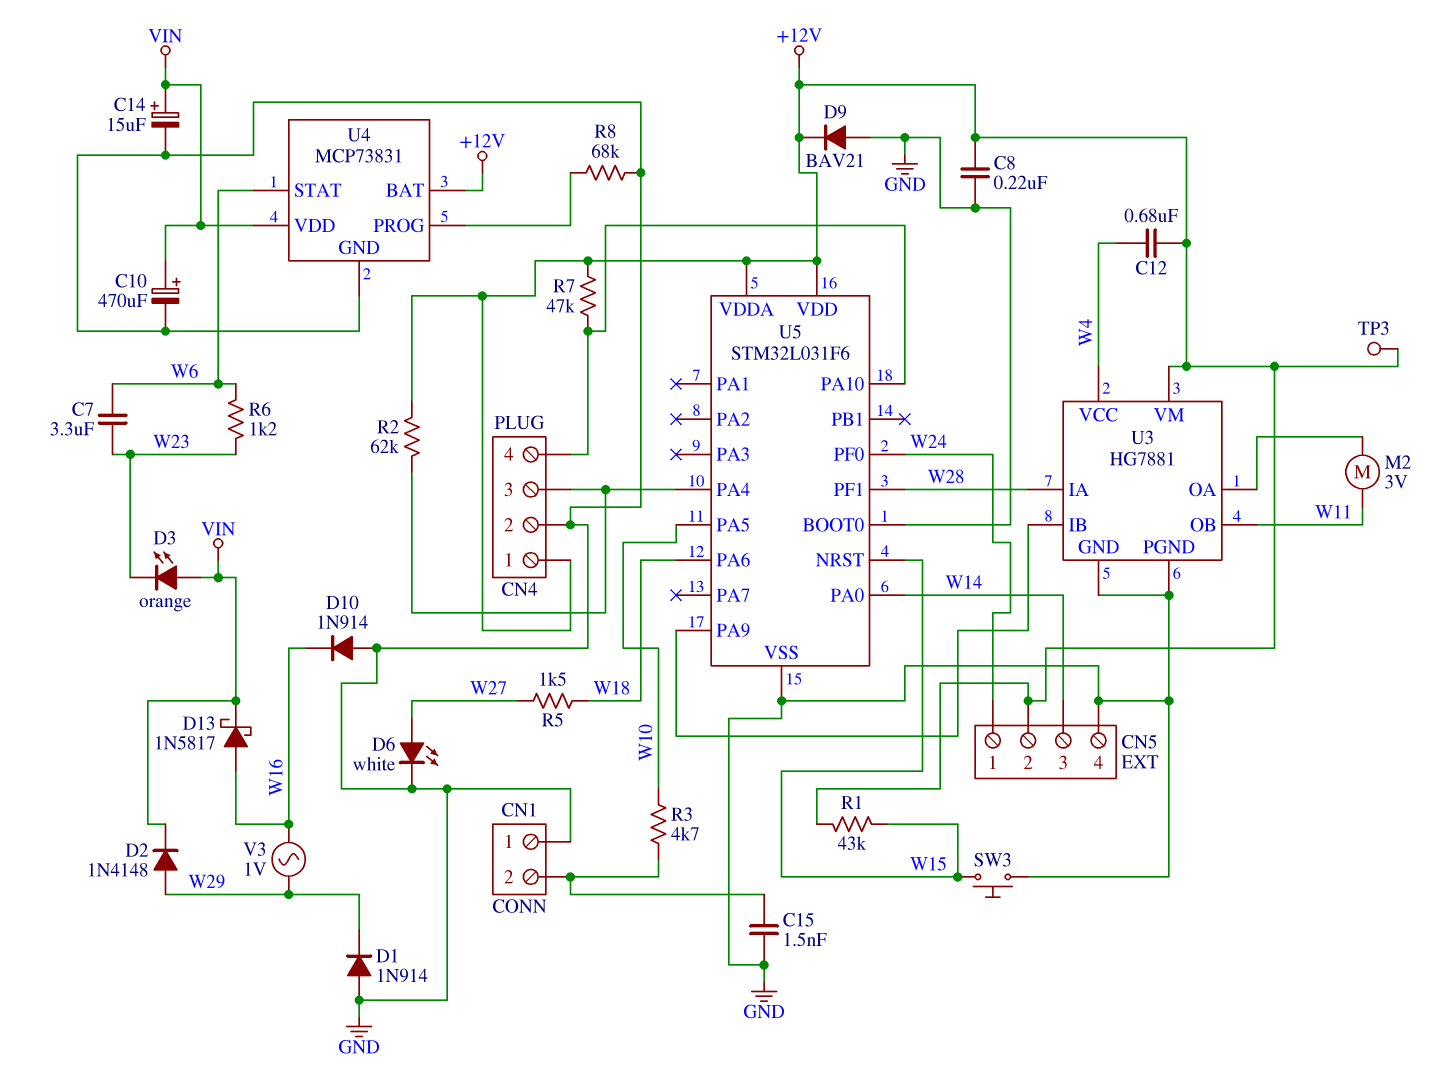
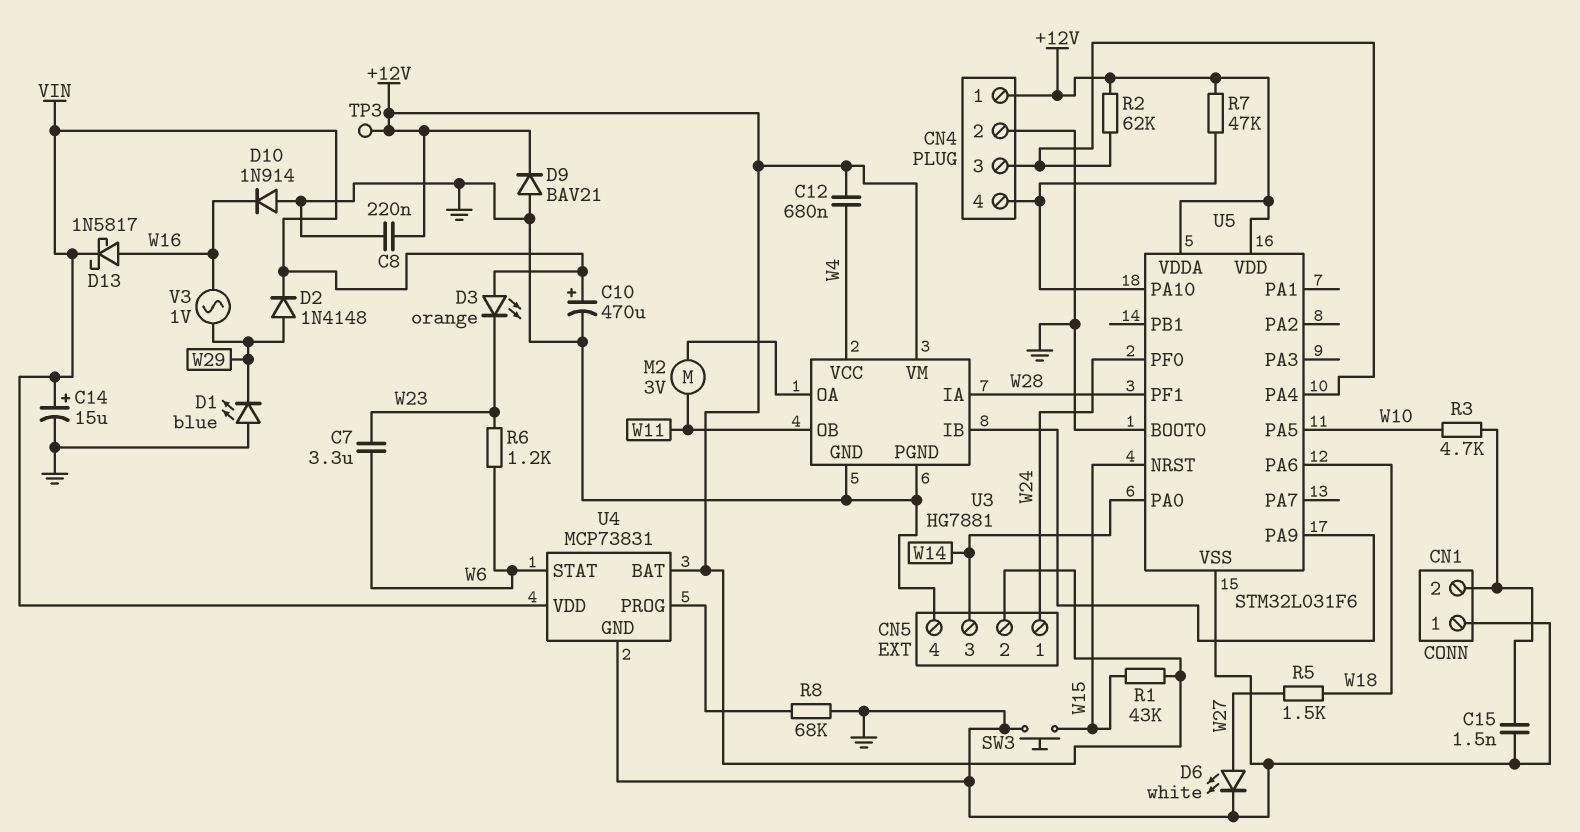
D1: diode 1N914 (A GND, K W29) -> LED blue (A GND, K W29)

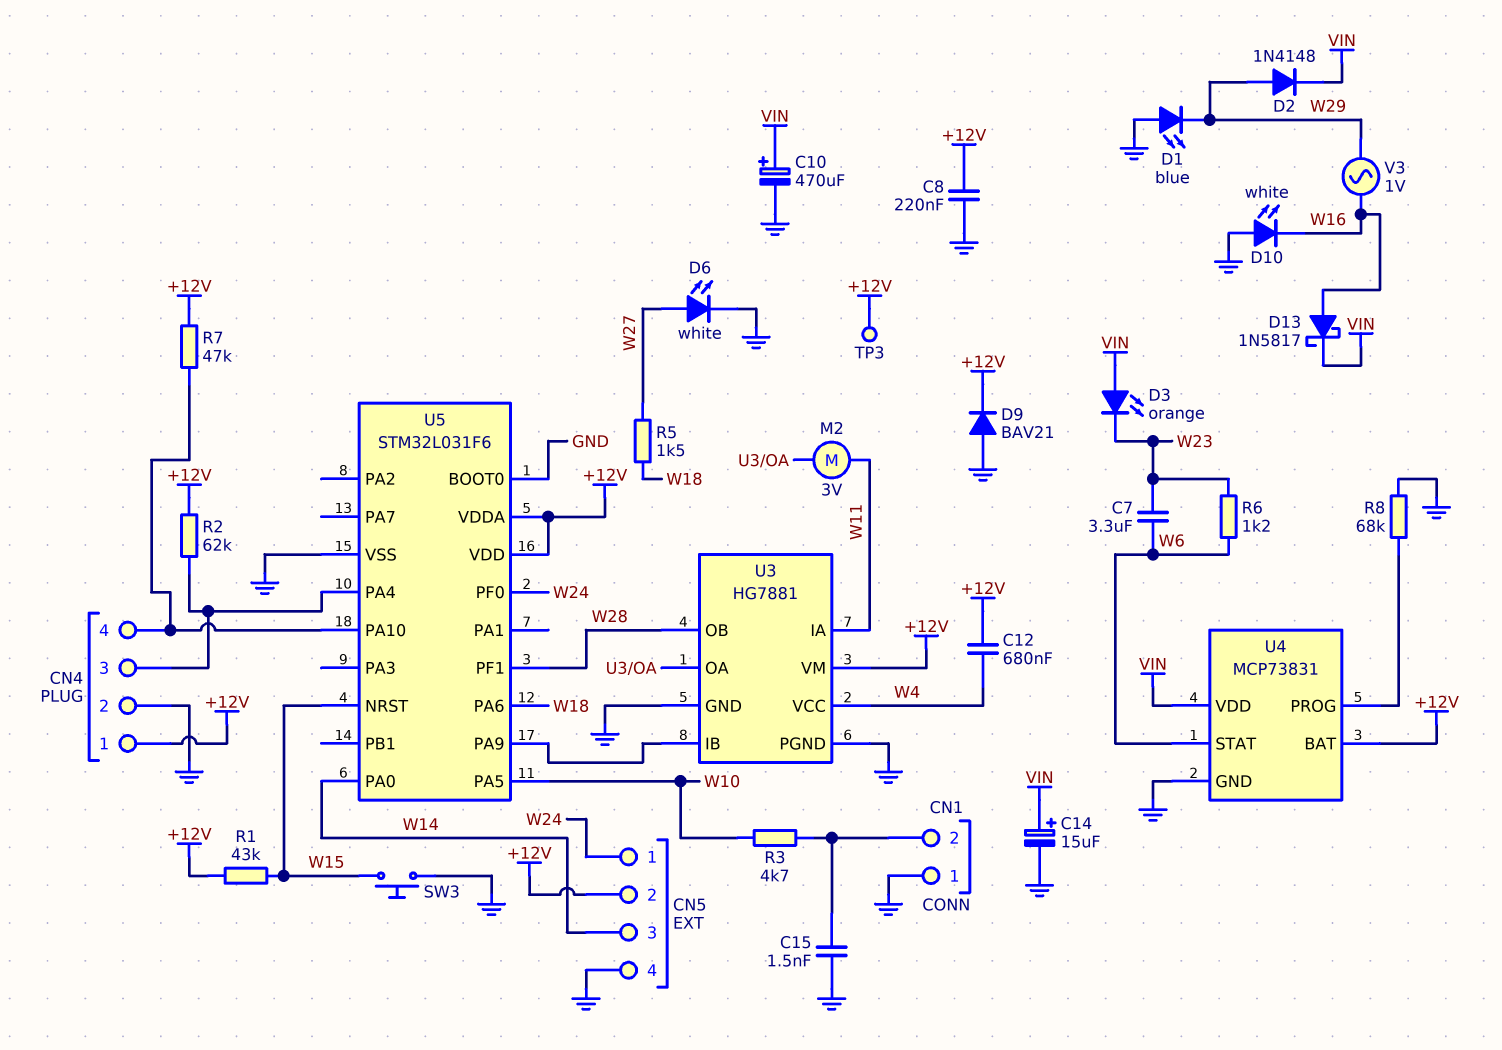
D10: diode 1N914 (A GND, K W16) -> LED white (A GND, K W16)
U3 pin IA: W28 -> W11
U3 pin OB: W11 -> W28

